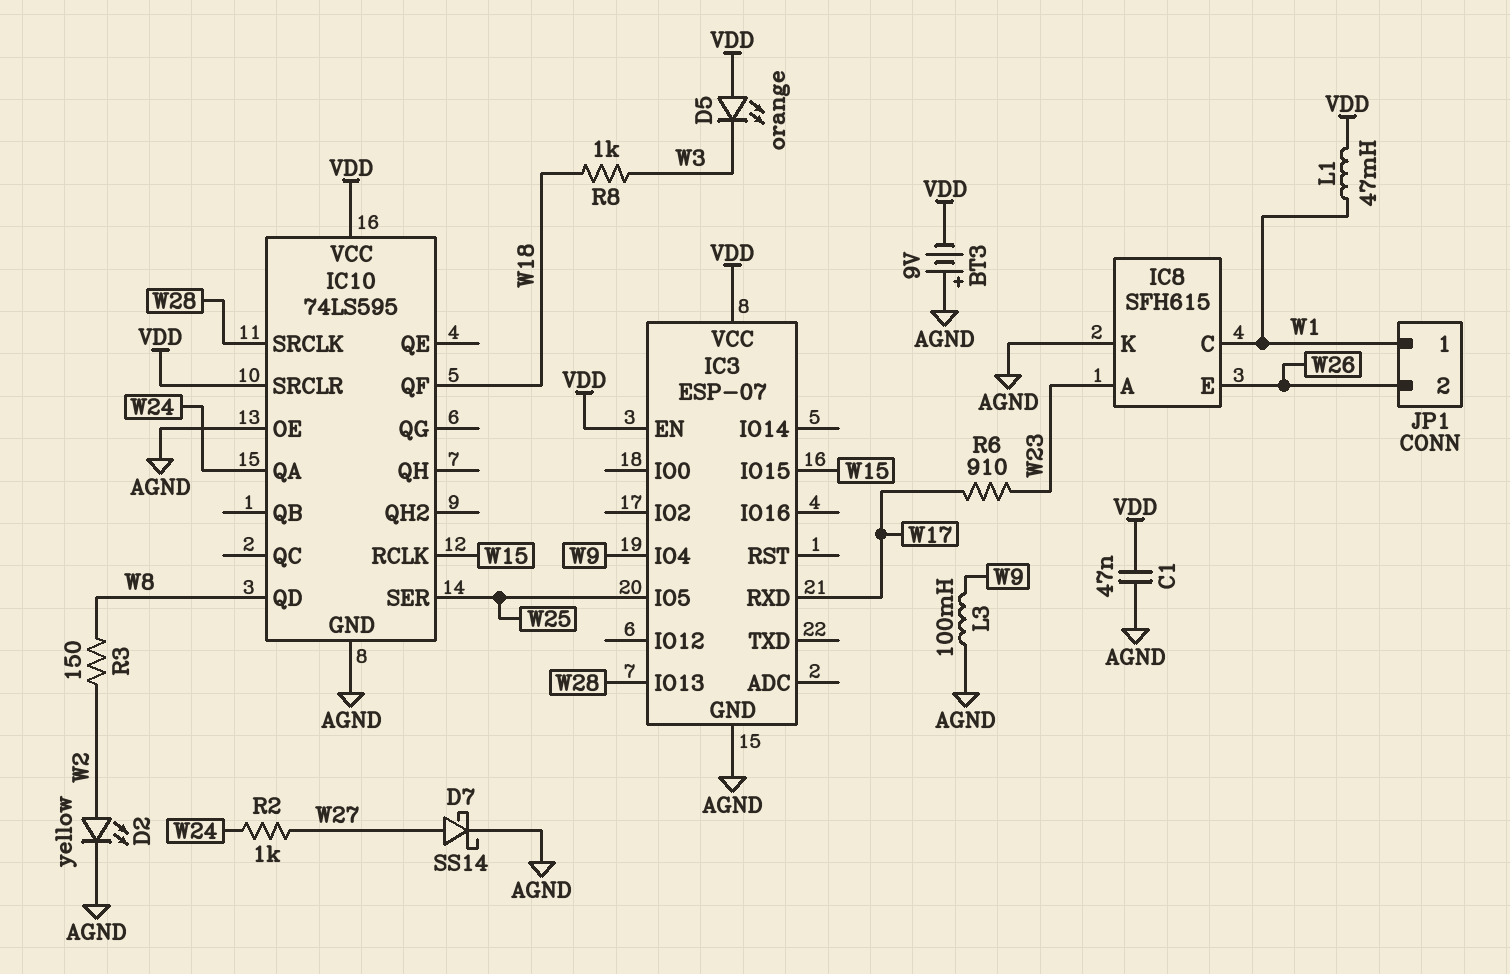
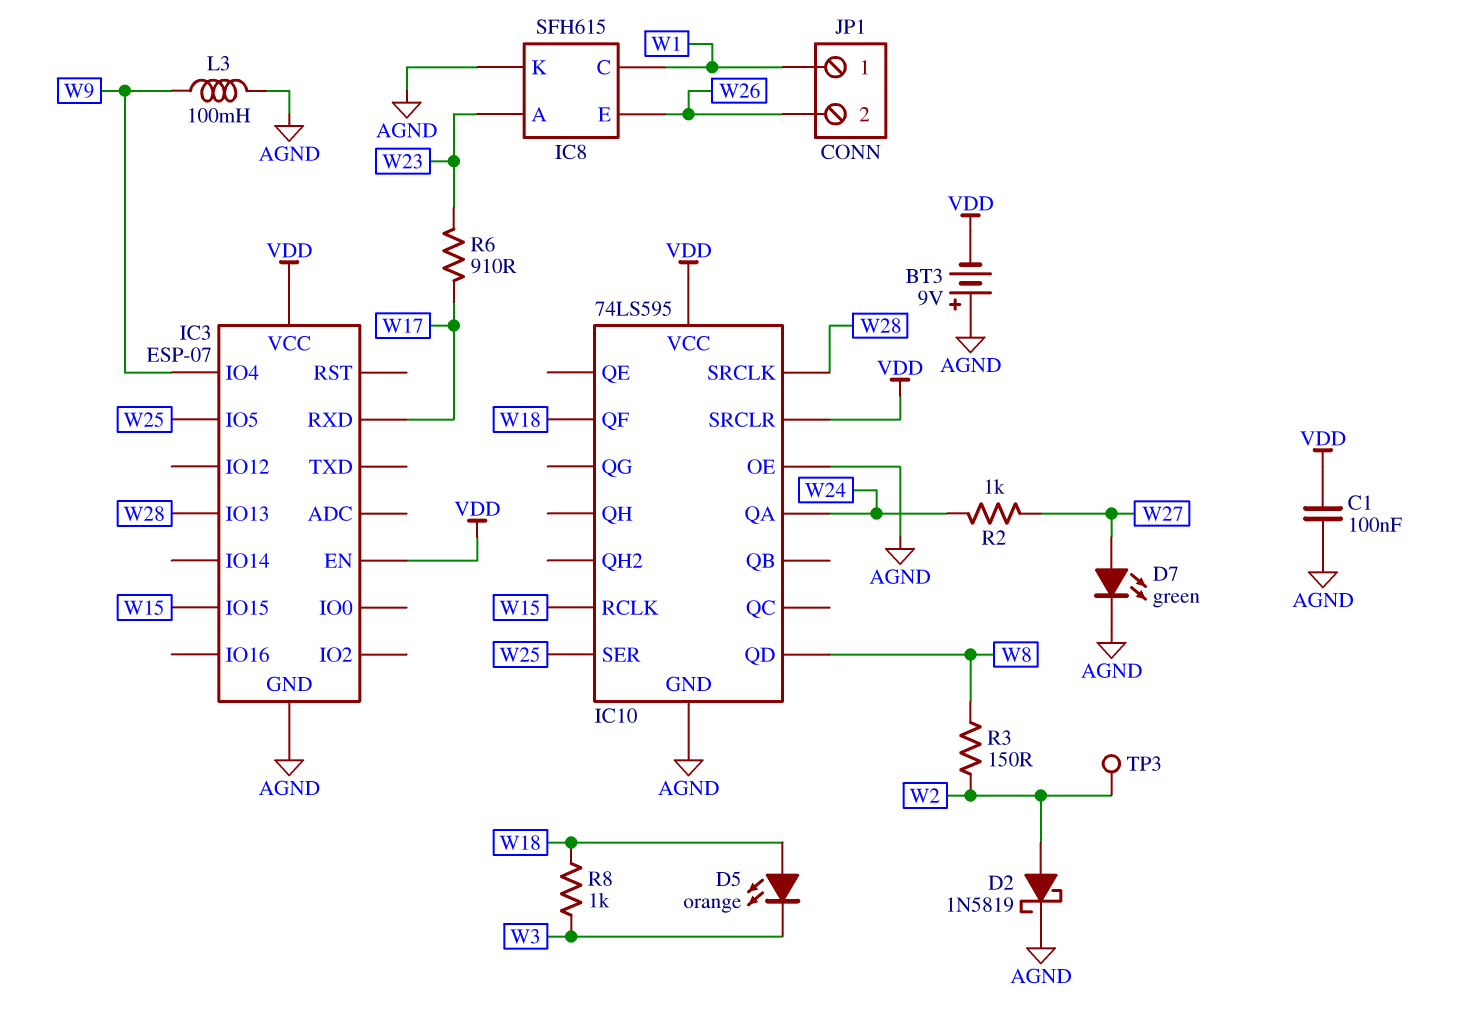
C1: 47nF (AGND, VDD) -> 100nF (AGND, VDD)
D2: LED yellow (A W2, K AGND) -> schottky 1N5819 (A W2, K AGND)
D5: LED orange (A VDD, K W3) -> LED orange (A W18, K W3)
D7: schottky SS14 (A W27, K AGND) -> LED green (A W27, K AGND)
L1: 47mH (VDD, W1) -> none
TP3: none -> test point (W2)

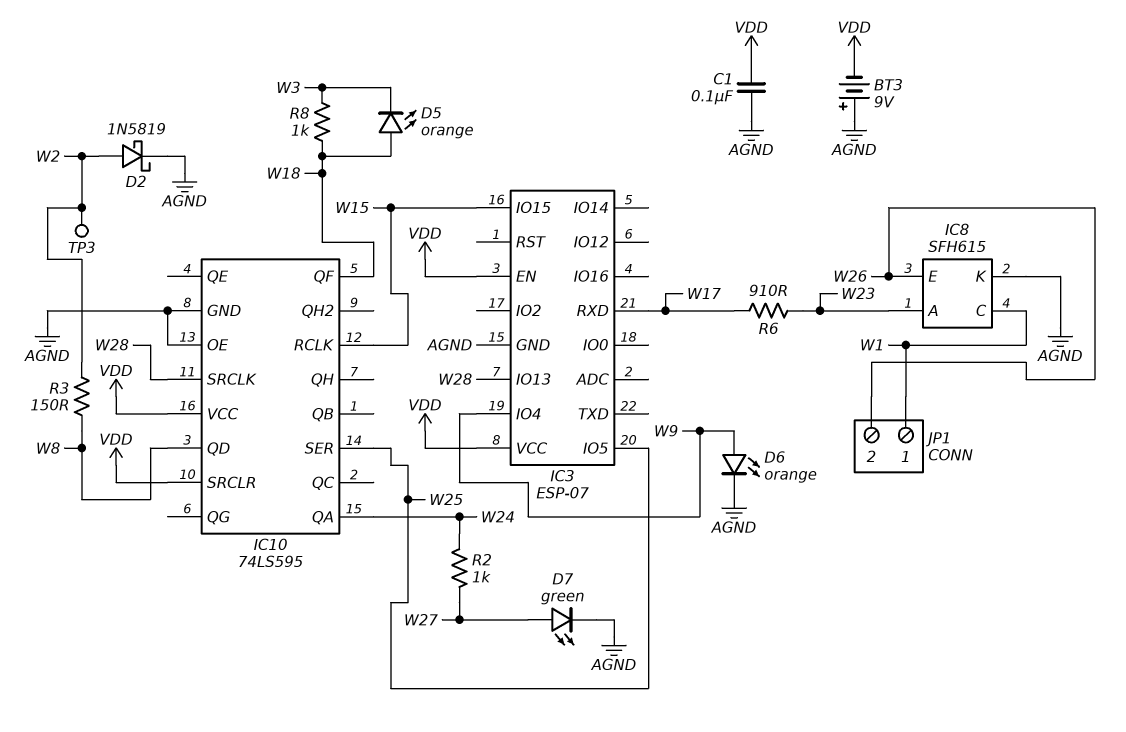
D6: none -> LED orange (A W9, K AGND)
L3: 100mH (AGND, W9) -> none

